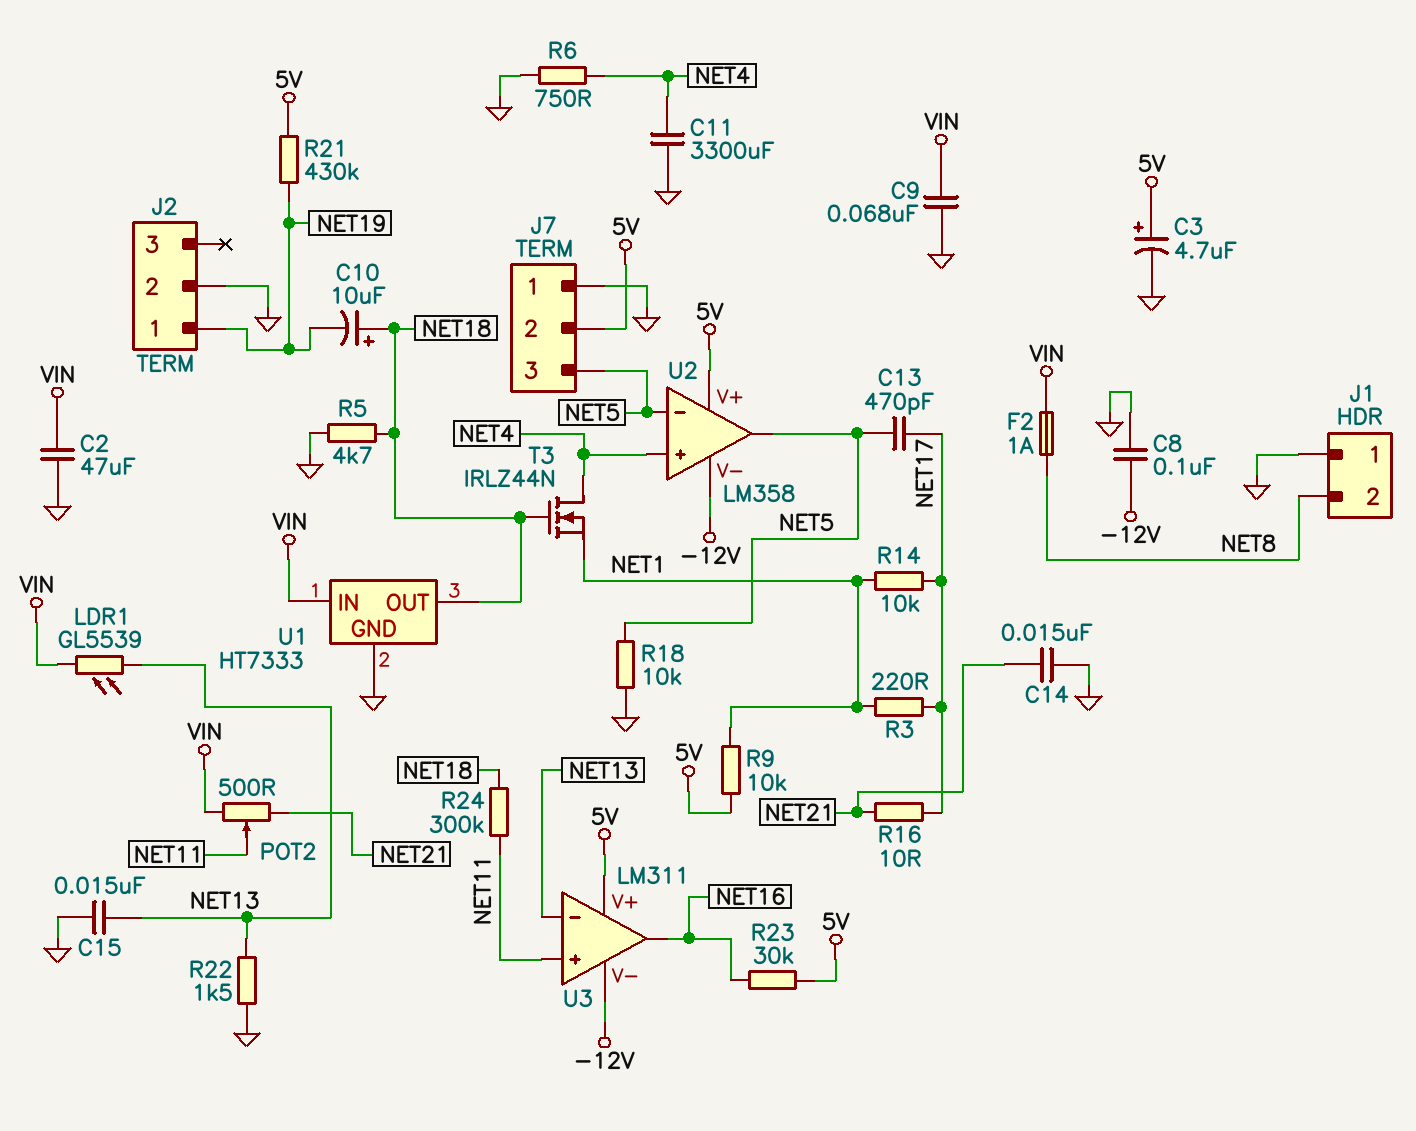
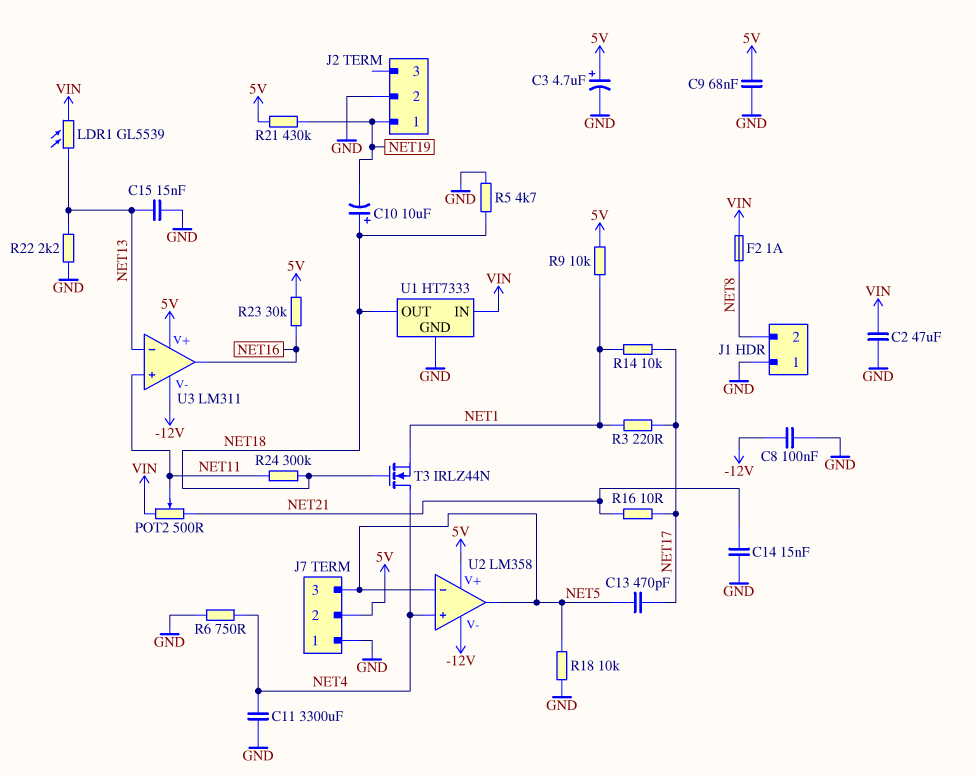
C9: 68nF (GND, VIN) -> 68nF (5V, GND)
R22: 1.5k (GND, NET13) -> 2.2k (GND, NET13)

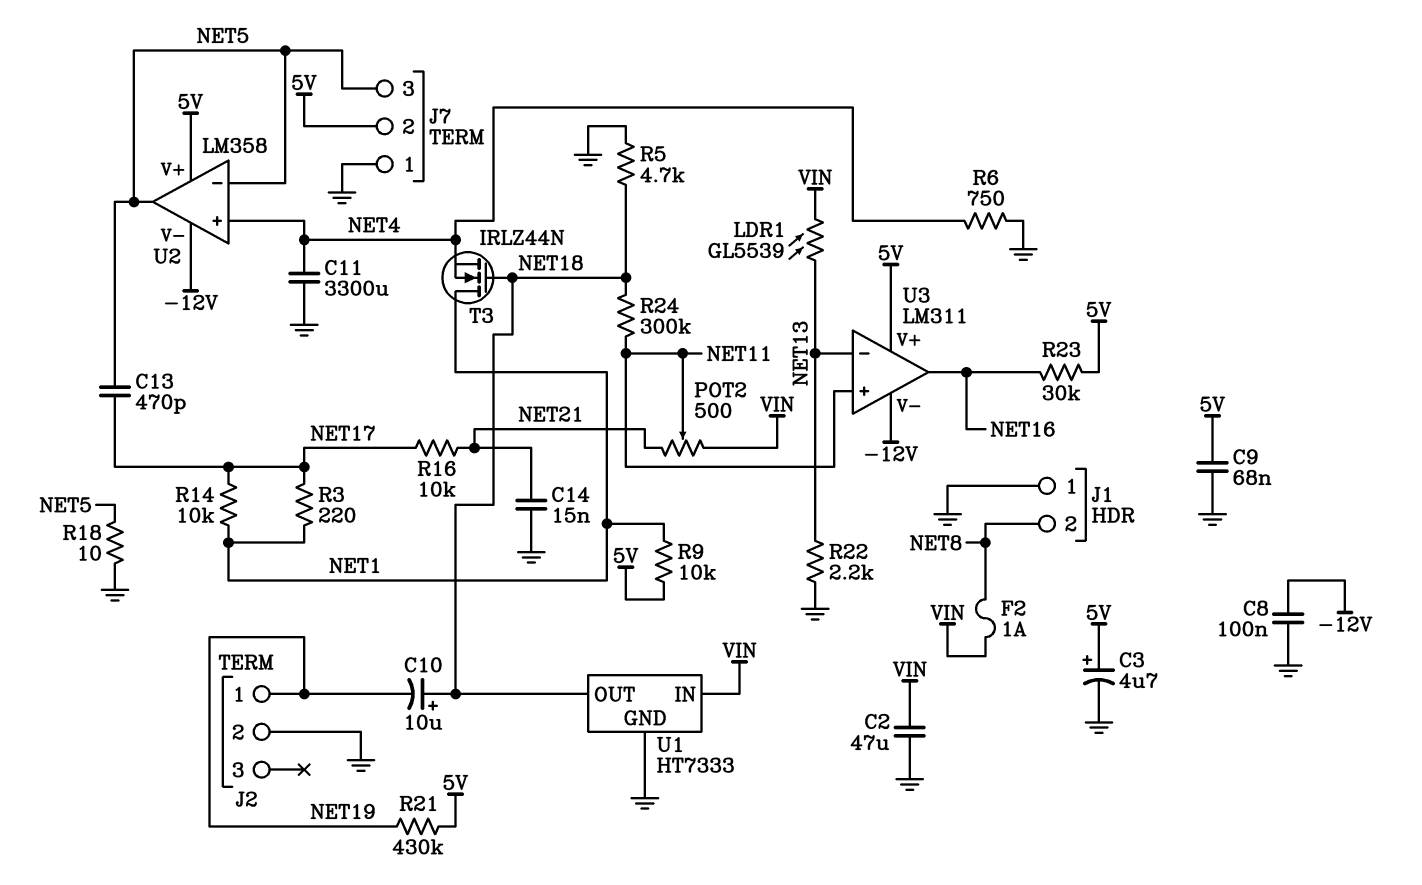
C15: 15nF (GND, NET13) -> none
R16: 10 (NET17, NET21) -> 10k (NET17, NET21)
R18: 10k (GND, NET5) -> 10 (GND, NET5)
T3: NMOS IRLZ44N (G NET18, D NET4, S NET1) -> NMOS IRLZ44N (G NET18, D NET1, S NET4)

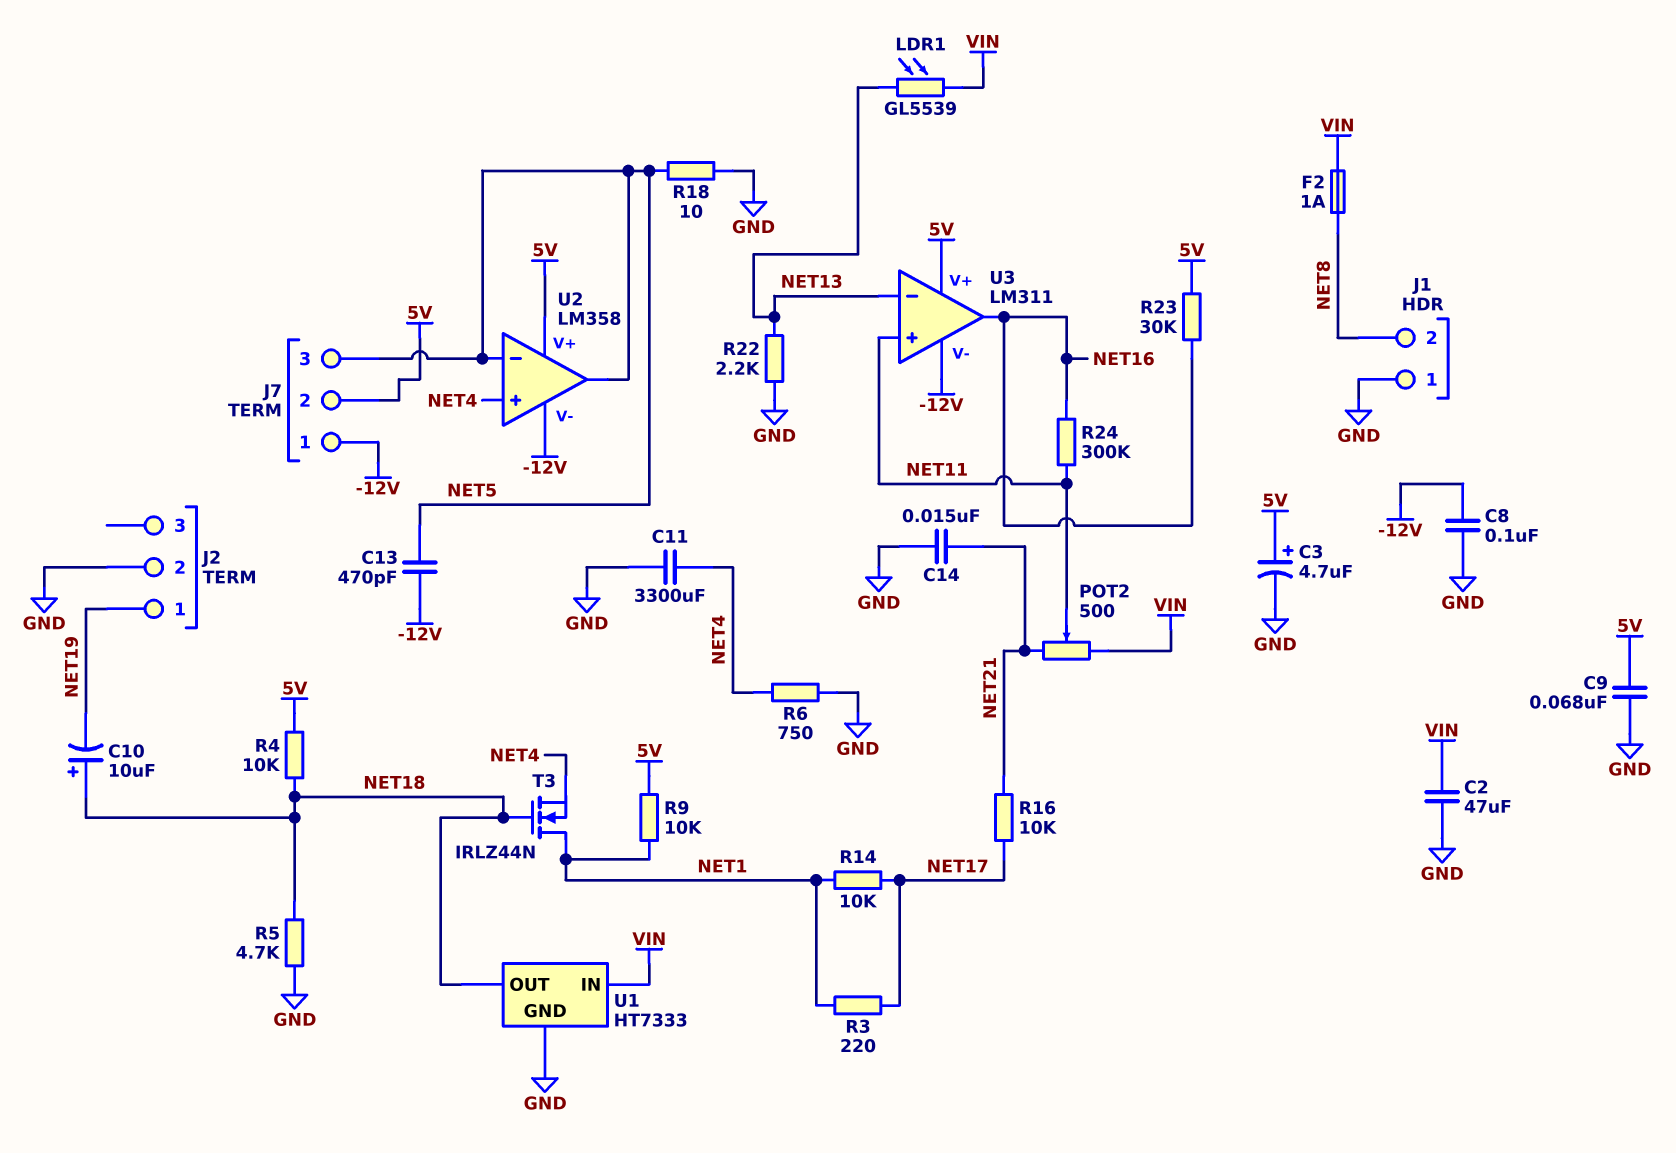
C13: 470pF (NET5, NET17) -> 470pF (-12V, NET5)
J7 pin 1: GND -> -12V
R4: none -> 10k (5V, NET18)
R21: 430k (5V, NET19) -> none
R24: 300k (NET11, NET18) -> 300k (NET11, NET16)

